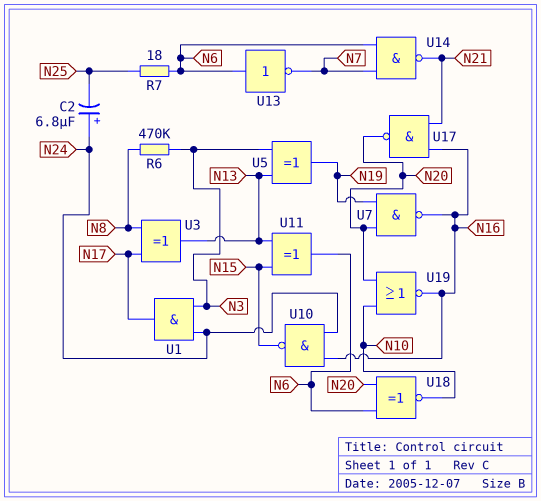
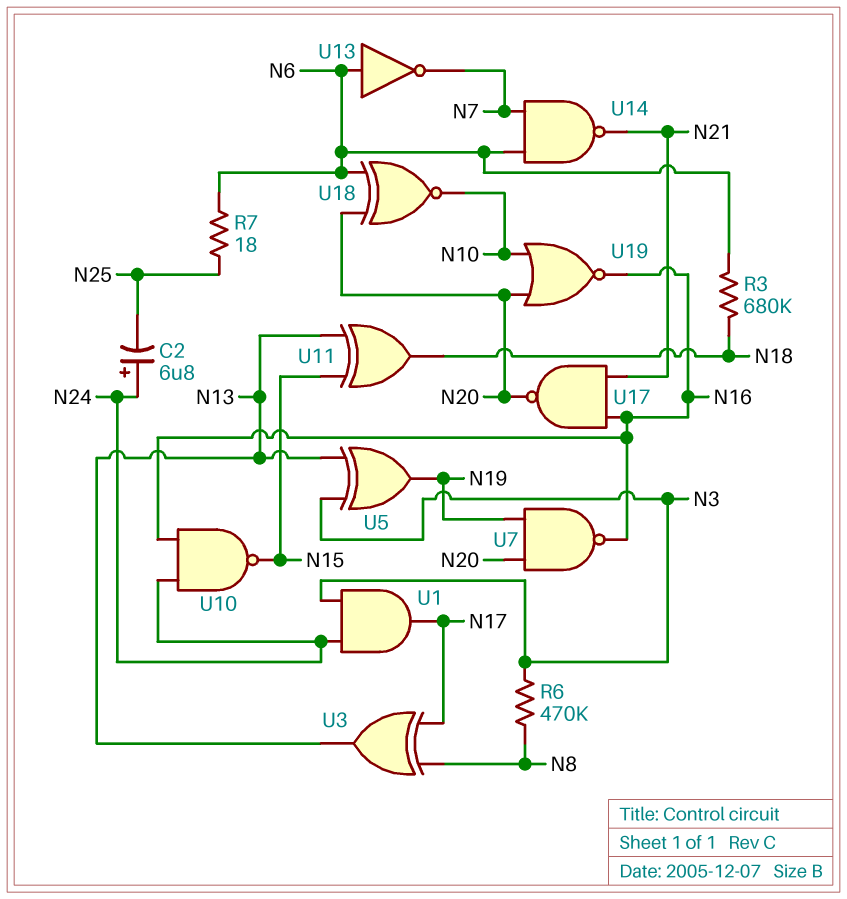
R3: none -> 680k (N6, N18)
U11: XOR (in N13, in N15, out N6) -> XOR (in N13, in N15, out N18)

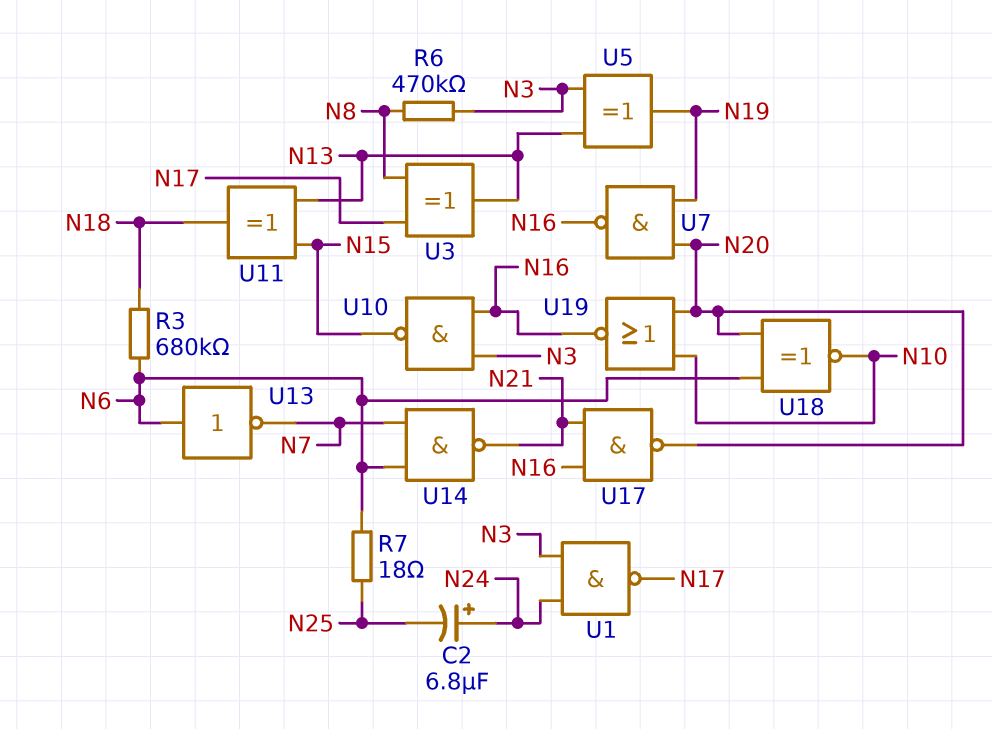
U1: AND (in N3, in N24, out N17) -> NAND (in N3, in N24, out N17)
U10: NAND (in N16, in N24, out N15) -> NAND (in N3, in N16, out N15)

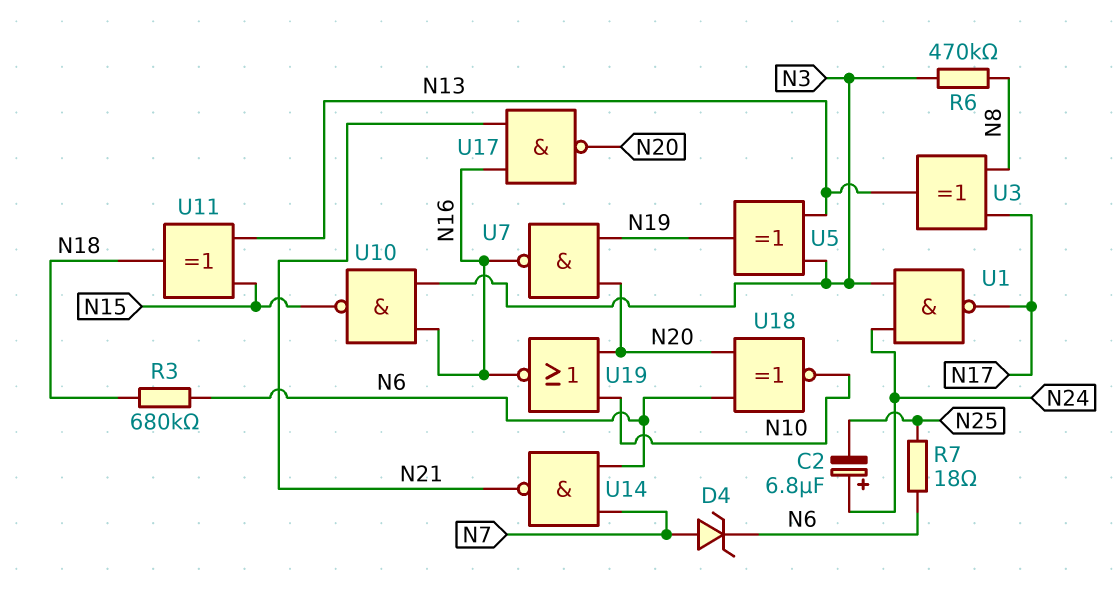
D4: none -> zener (A N7, K N6)
U13: NOT (in N6, out N7) -> none

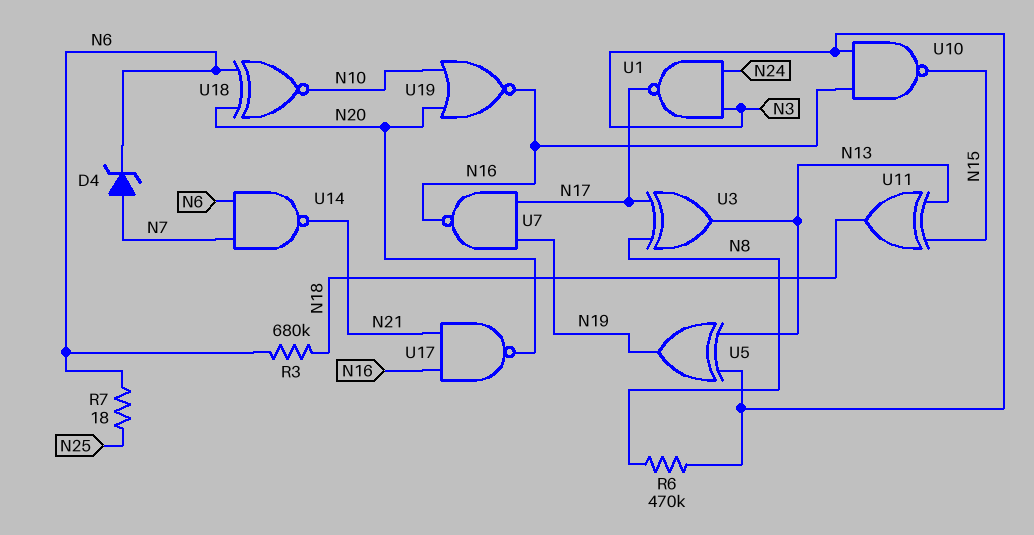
C2: 6.8uF (plus N24, minus N25) -> none
U7: NAND (in N19, in N20, out N16) -> NAND (in N17, in N19, out N16)

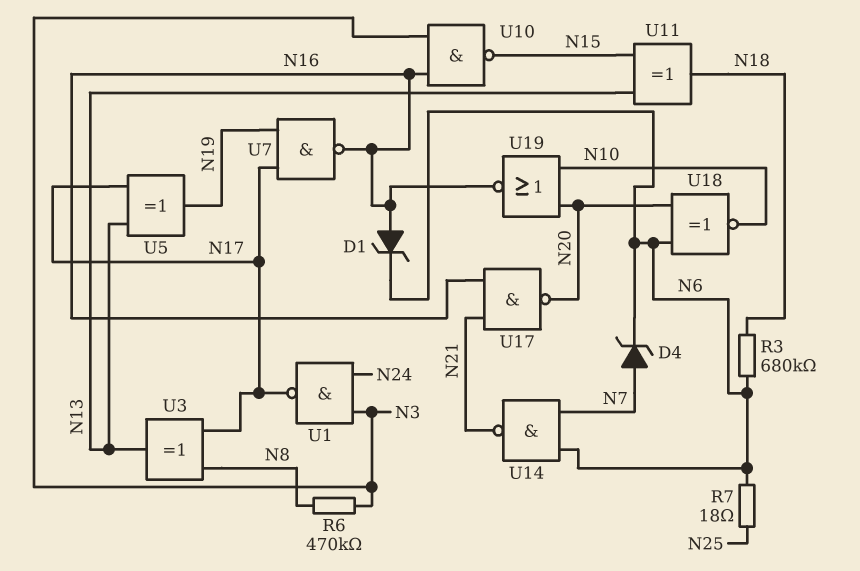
D1: none -> zener (A N16, K N6)
U5: XOR (in N3, in N13, out N19) -> XOR (in N13, in N17, out N19)

